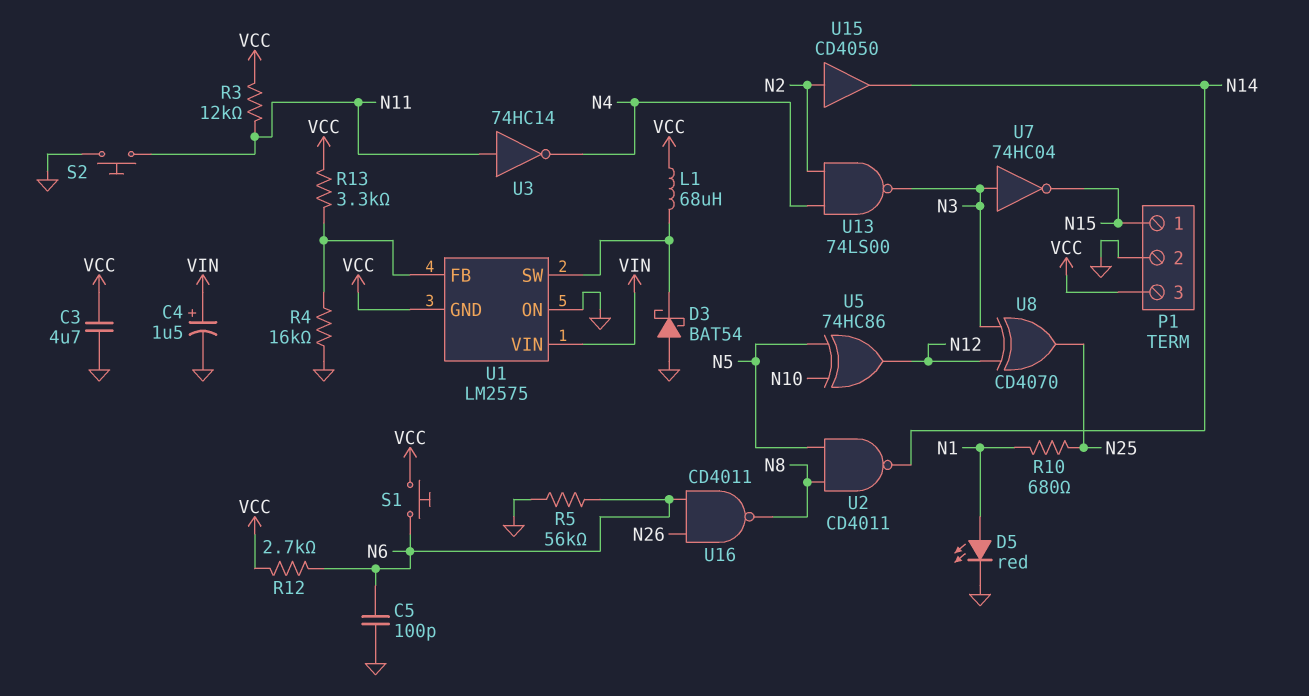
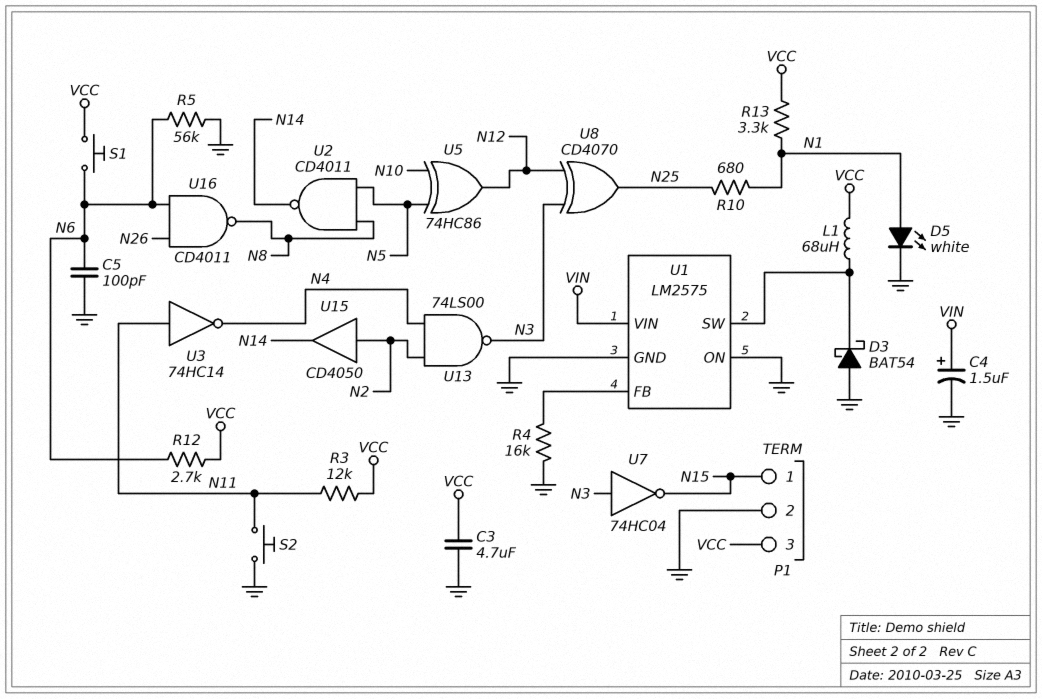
D5: LED red (A N1, K GND) -> LED white (A N1, K GND)
R13: 3.3k (U1/FB, VCC) -> 3.3k (N1, VCC)
U1 pin GND: VCC -> GND

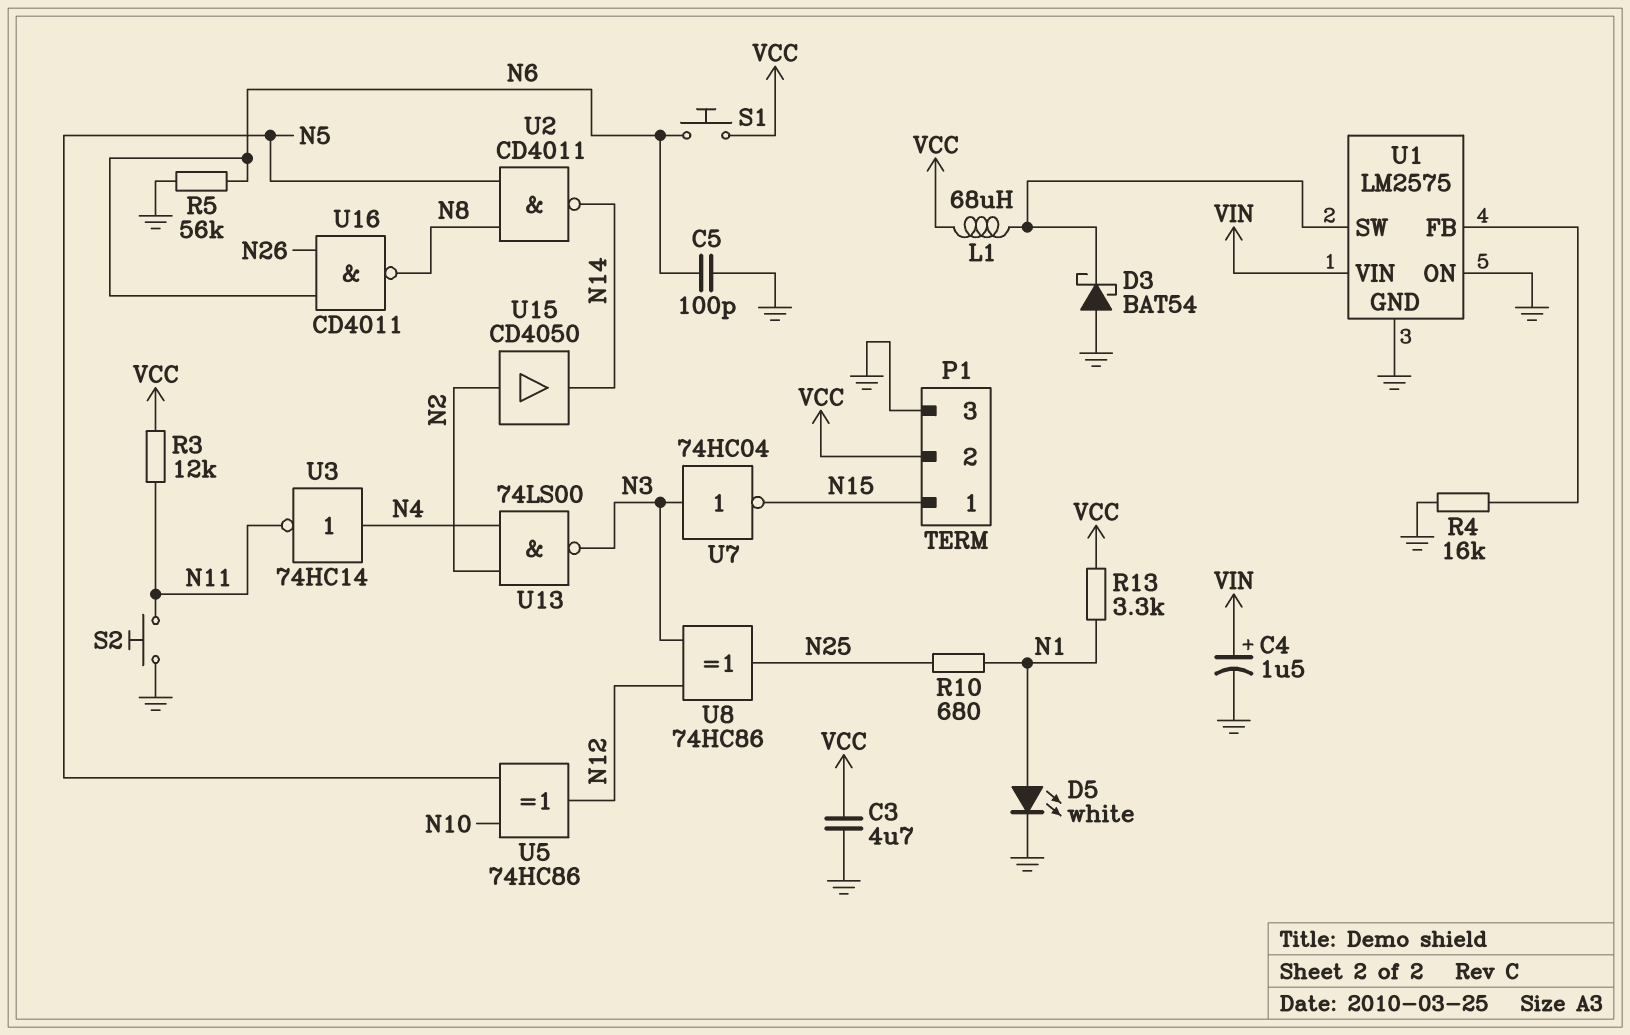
P1 pin 2: GND -> VCC
P1 pin 3: VCC -> GND
R12: 2.7k (N6, VCC) -> none
U3: NOT 74HC14 (in N11, out N4) -> NOT 74HC14 (in N4, out N11)
U8: XOR CD4070 (in N3, in N12, out N25) -> XOR 74HC86 (in N3, in N12, out N25)

